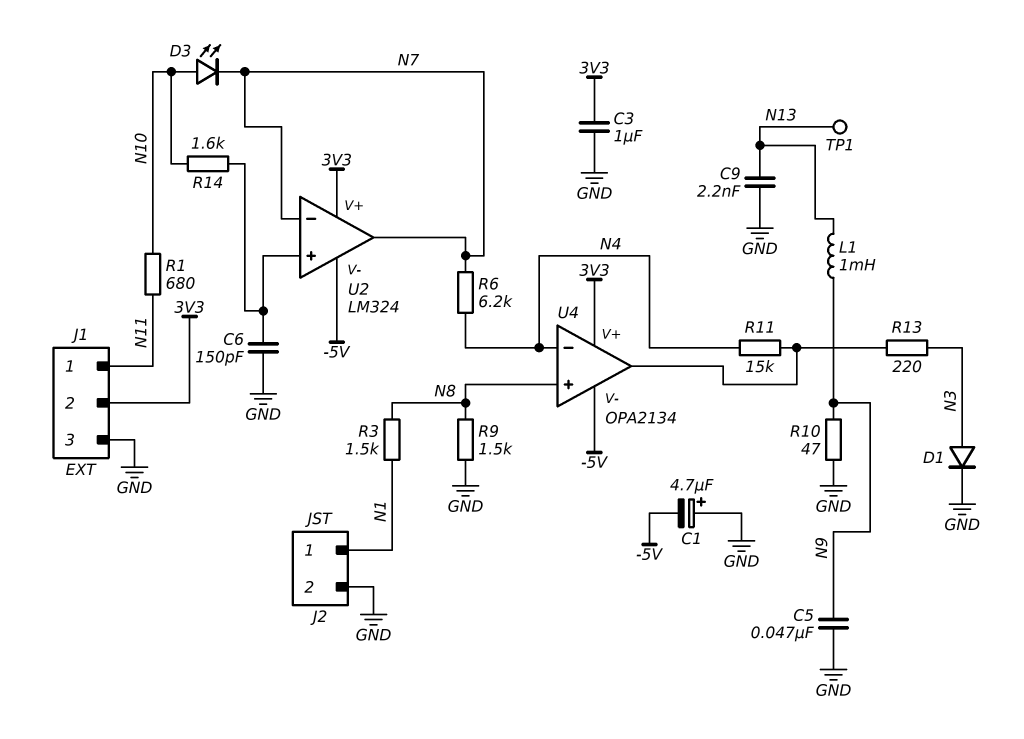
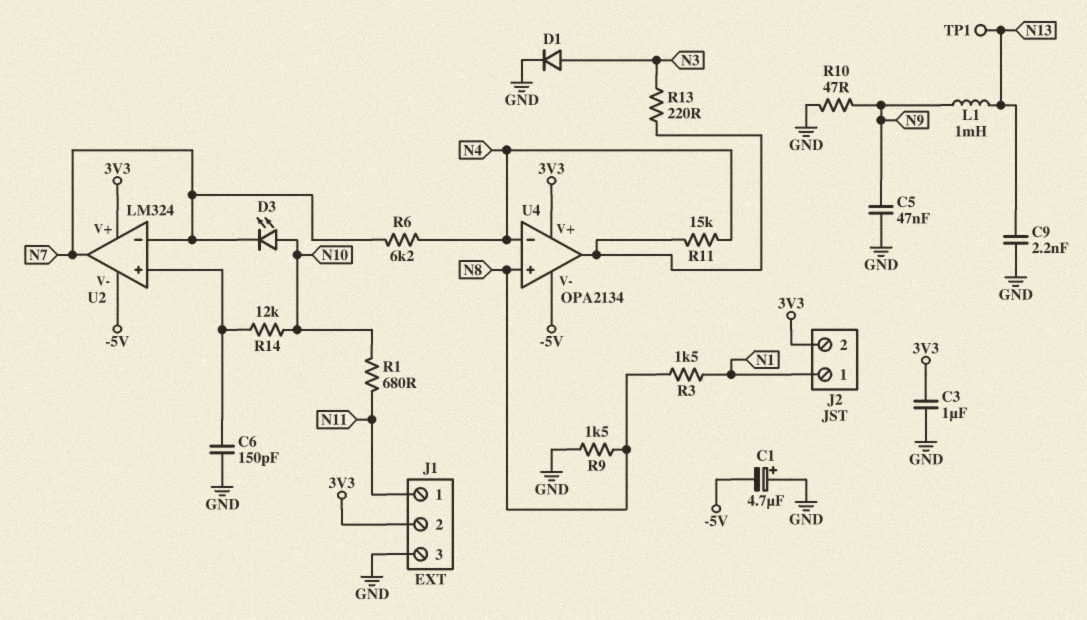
J2 pin 2: GND -> 3V3
R14: 1.6k (N10, U2/in+) -> 12k (N10, U2/in+)

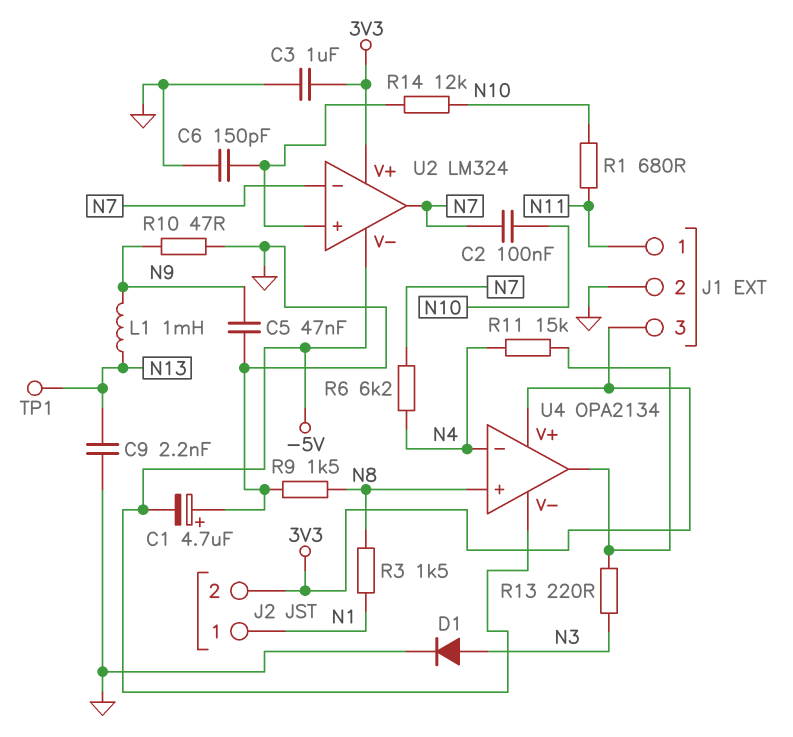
C2: none -> 100nF (N7, N10)
D3: LED (A N10, K N7) -> none
J1 pin 2: 3V3 -> GND
J1 pin 3: GND -> 3V3

